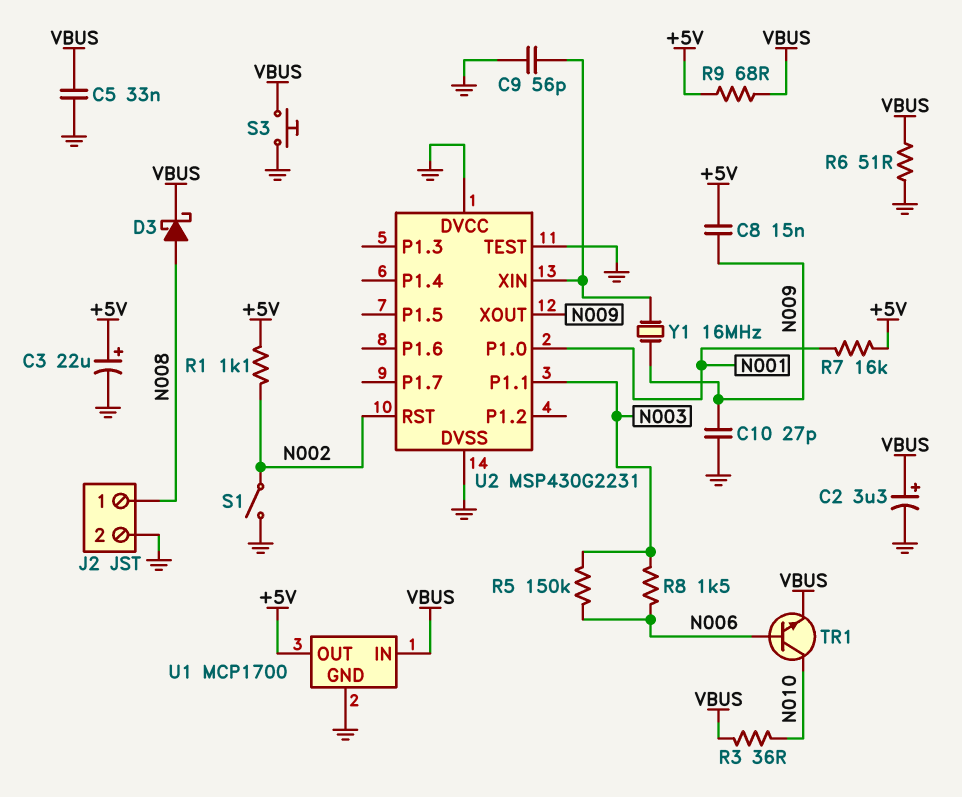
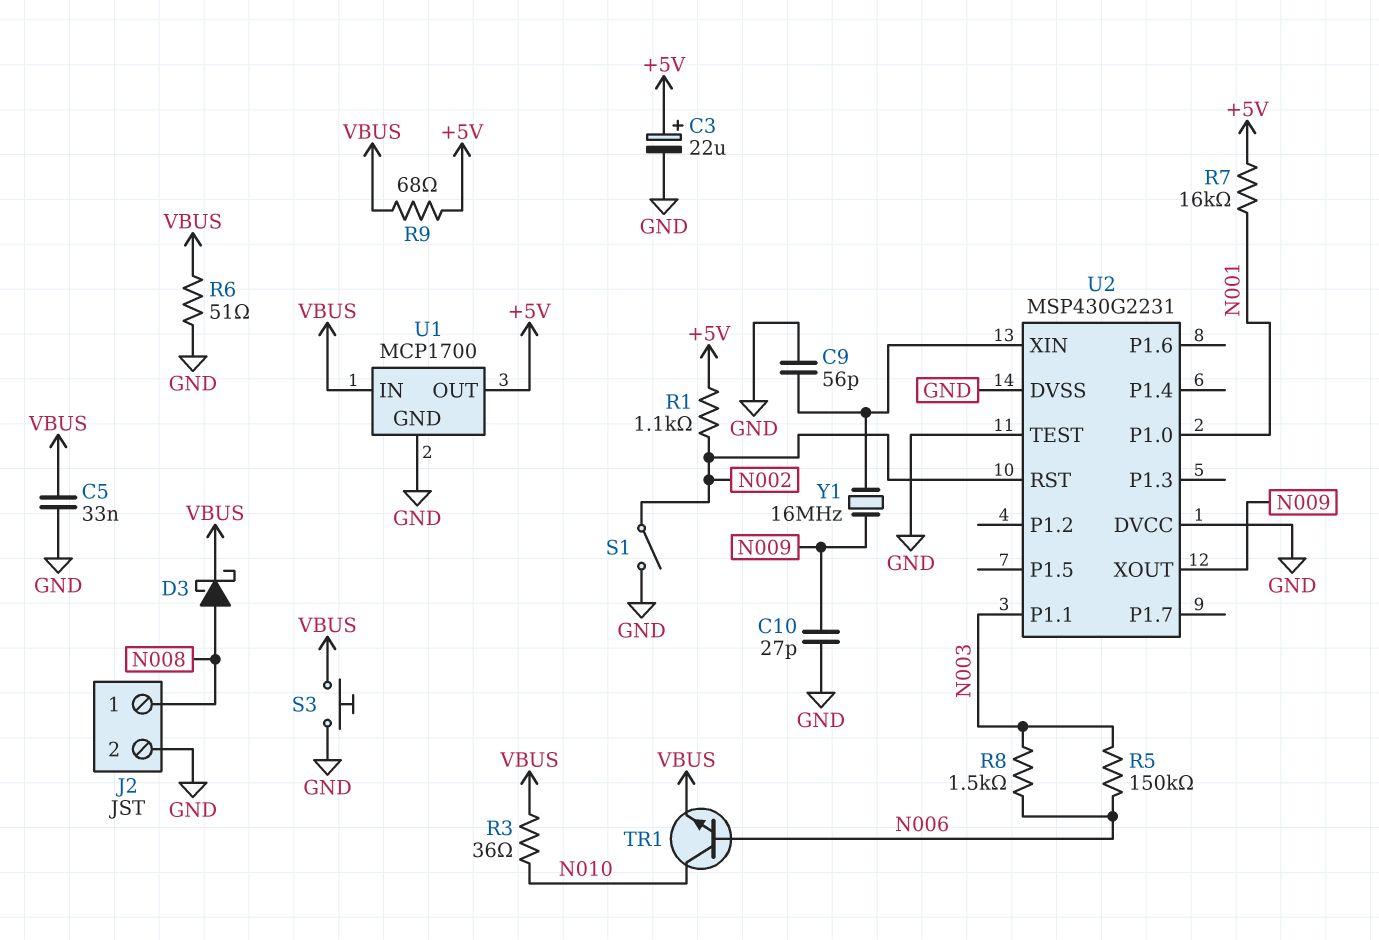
C2: 3.3uF (plus VBUS, minus GND) -> none
C8: 15nF (+5V, N009) -> none

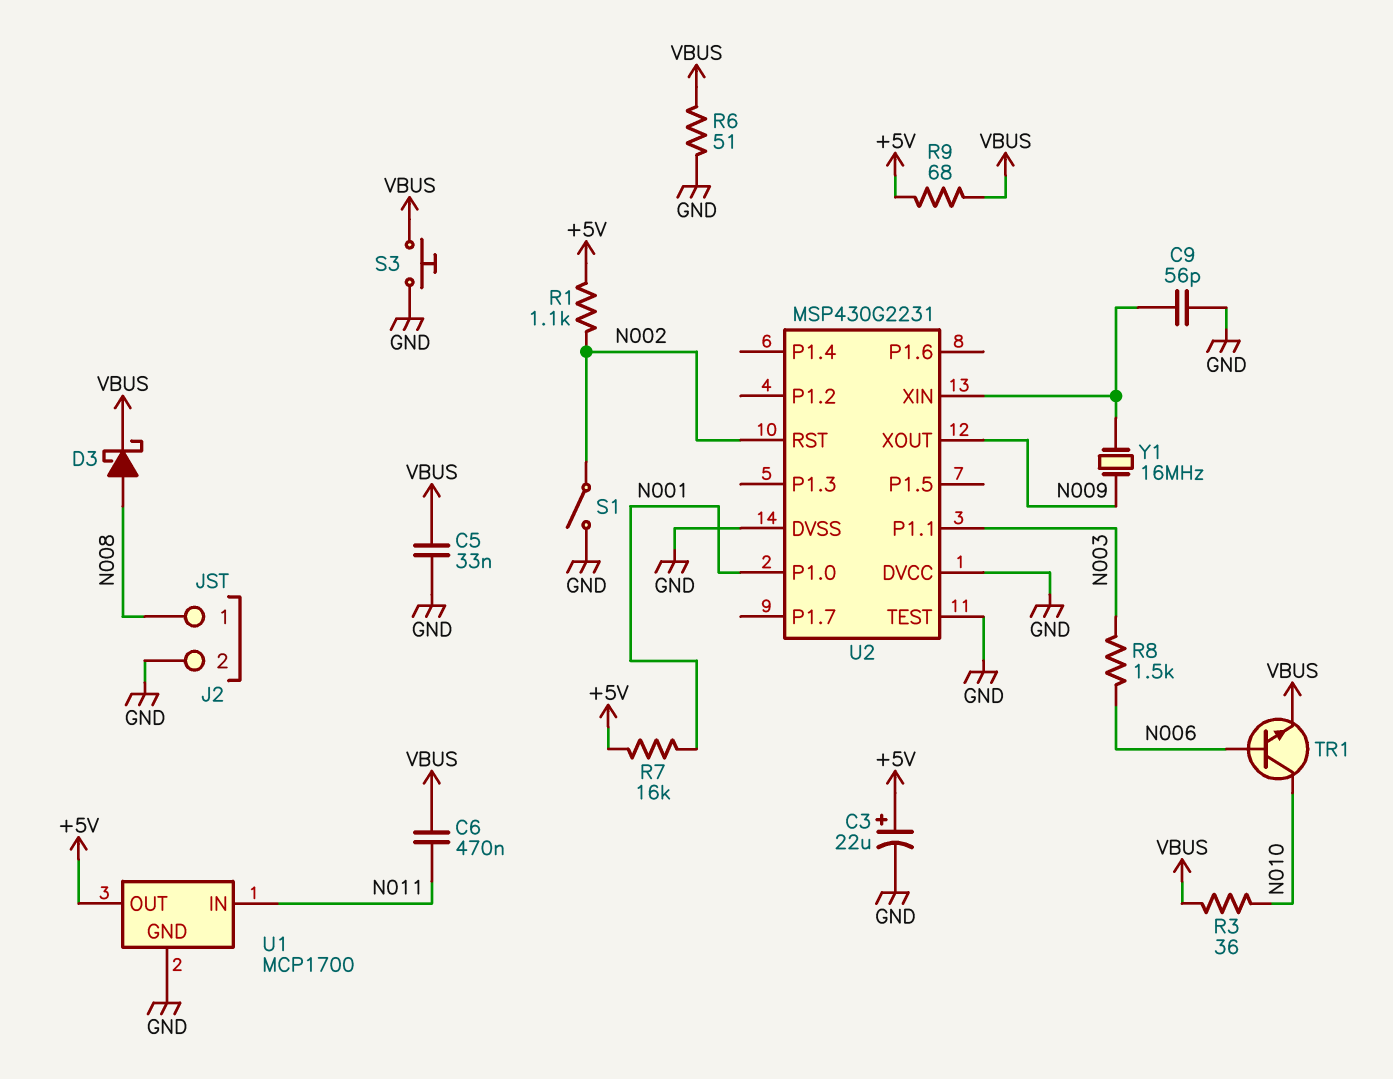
C6: none -> 470nF (N011, VBUS)
C10: 27pF (GND, N009) -> none
R5: 150k (N003, N006) -> none
U1 pin IN: VBUS -> N011

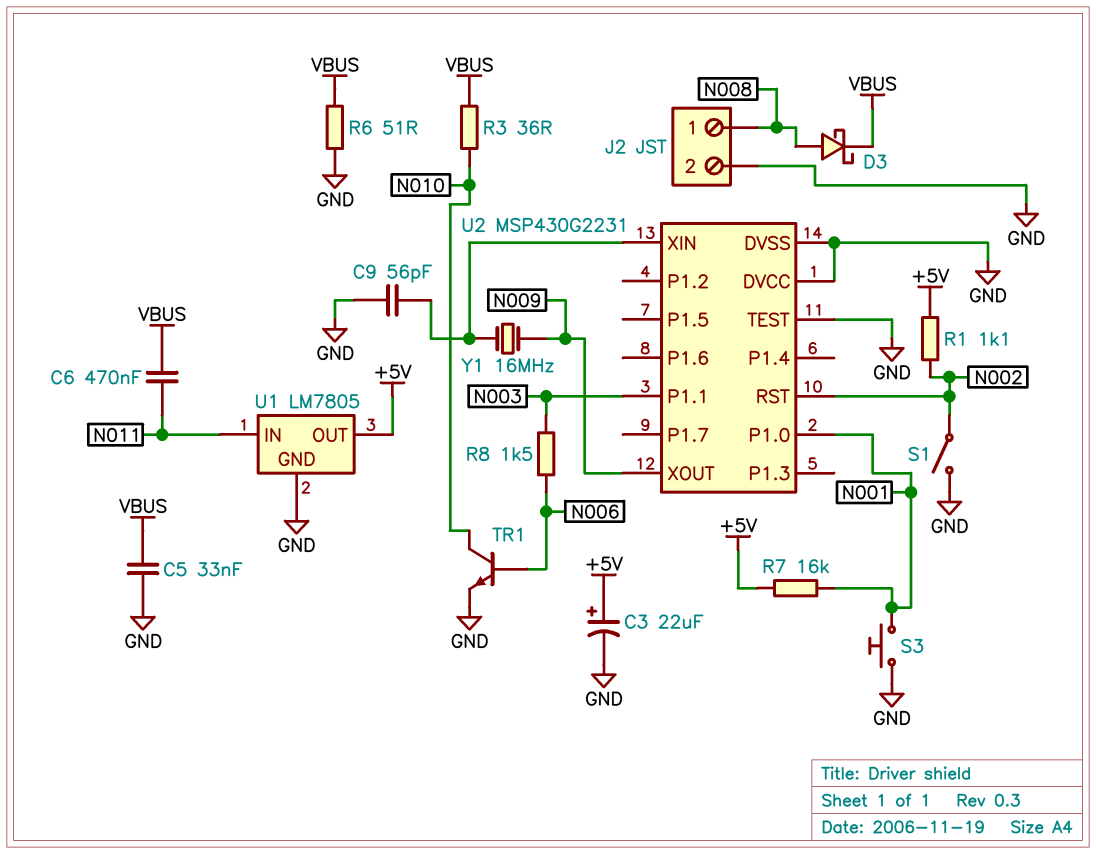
R9: 68 (+5V, VBUS) -> none
S3: button (GND, VBUS) -> button (GND, N001)
TR1: NPN (B N006, C N010, E VBUS) -> NPN (B N006, C N010, E GND)
U1: MCP1700 -> LM7805

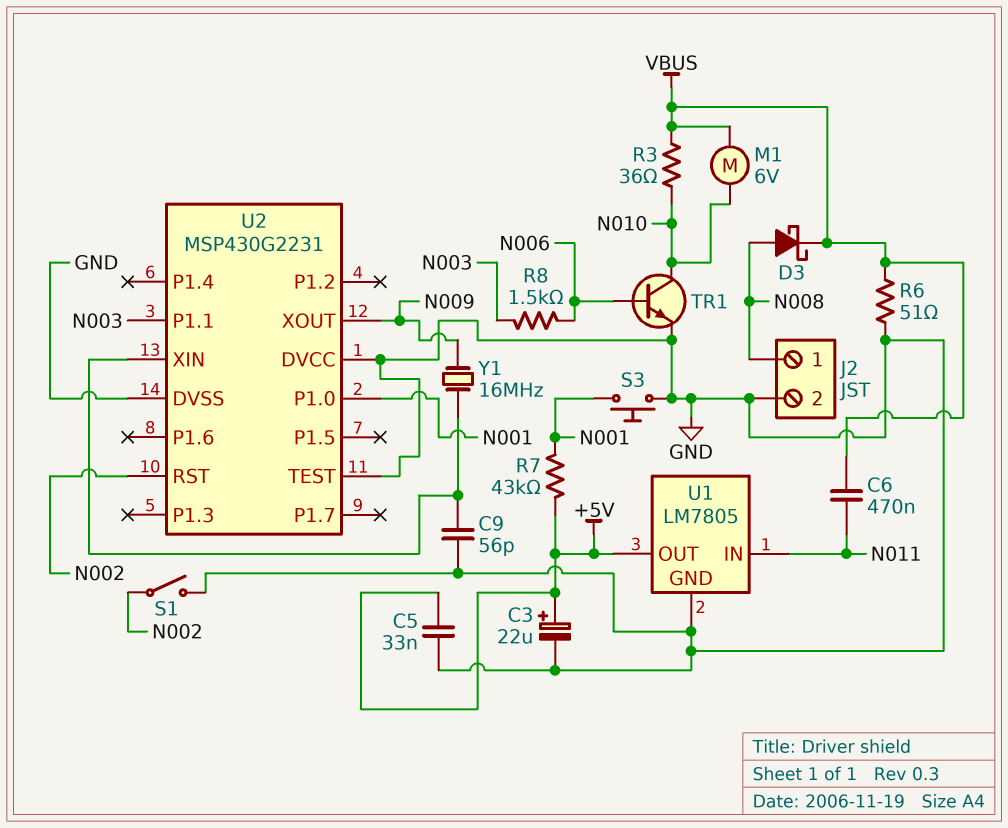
C5: 33nF (GND, VBUS) -> 33nF (+5V, GND)
M1: none -> motor 6V (N010, VBUS)
R1: 1.1k (+5V, N002) -> none
R7: 16k (+5V, N001) -> 43k (+5V, N001)

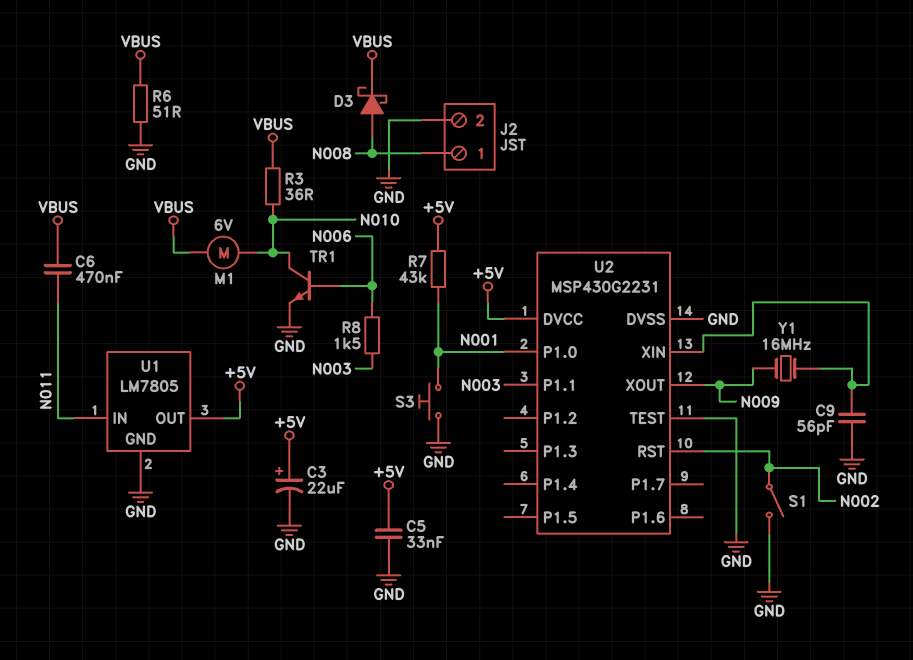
U2 pin DVCC: GND -> +5V

